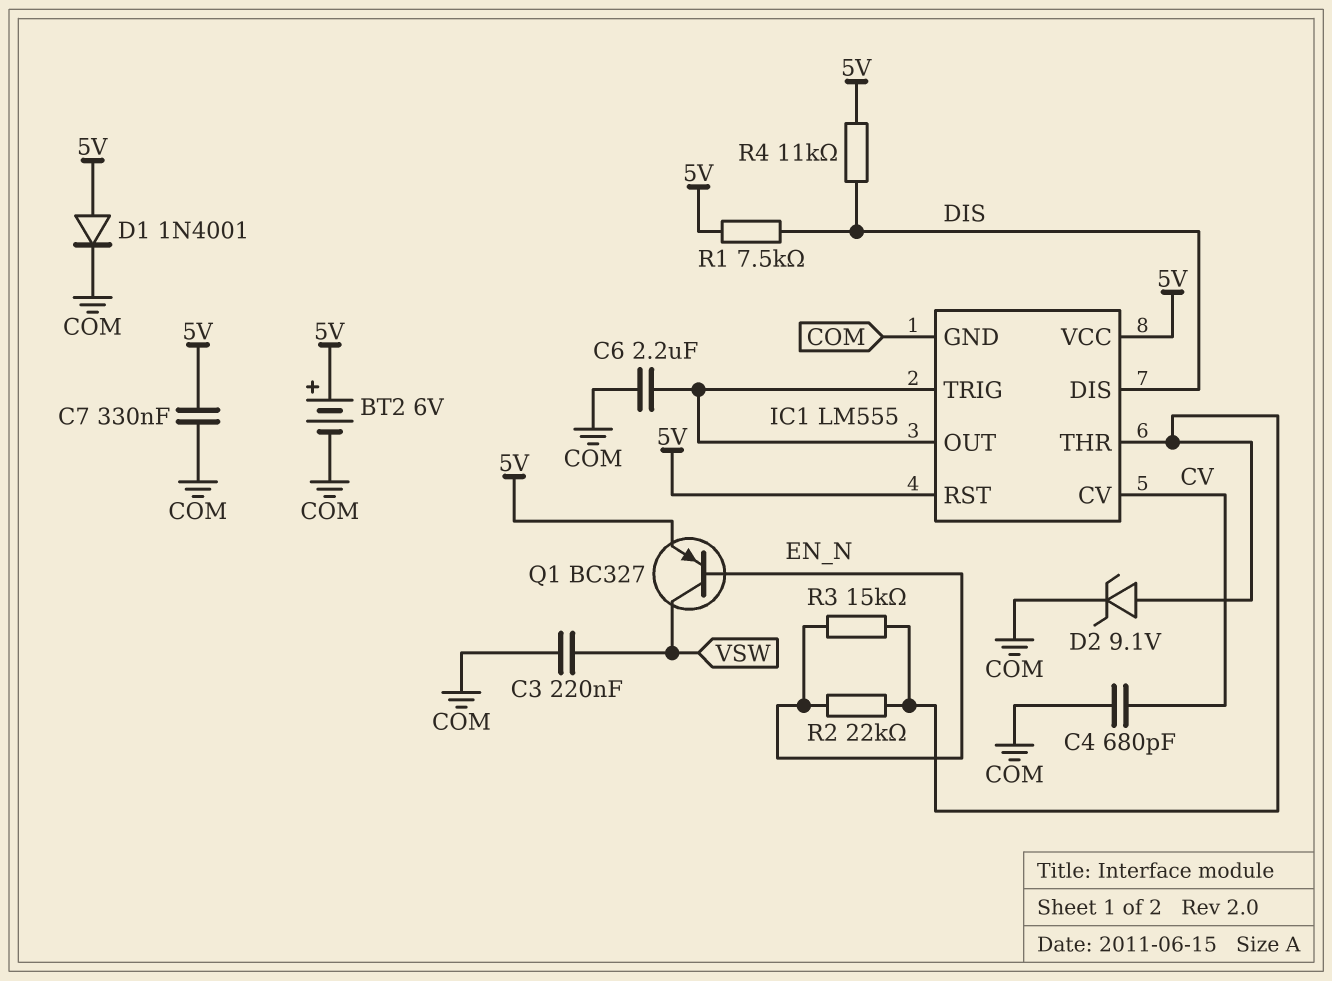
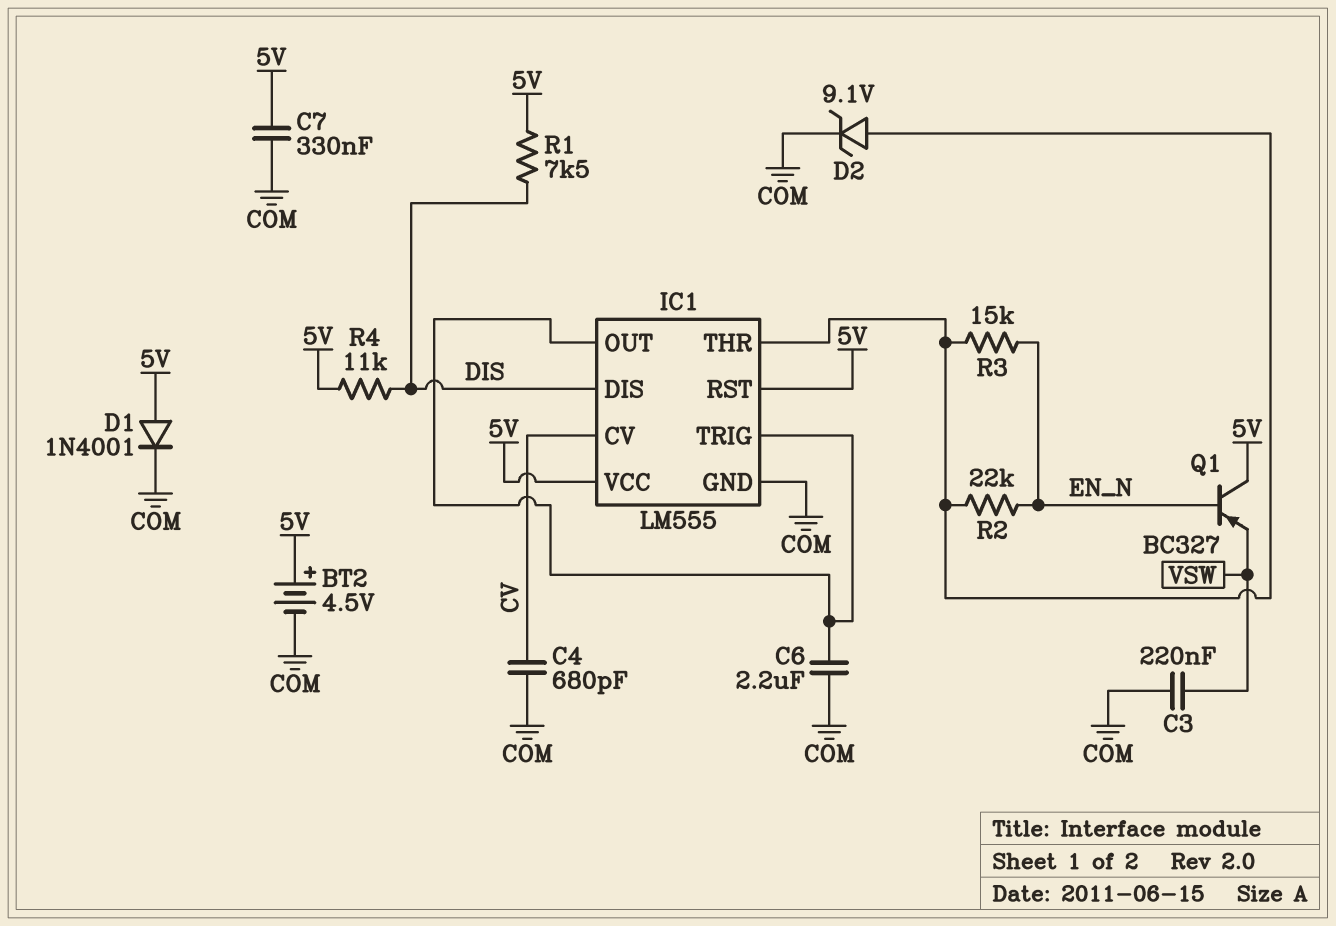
BT2: 6V (plus 5V, minus COM) -> 4.5V (plus 5V, minus COM)
Q1: PNP BC327 (B EN_N, C VSW, E 5V) -> PNP BC327 (B EN_N, C 5V, E VSW)

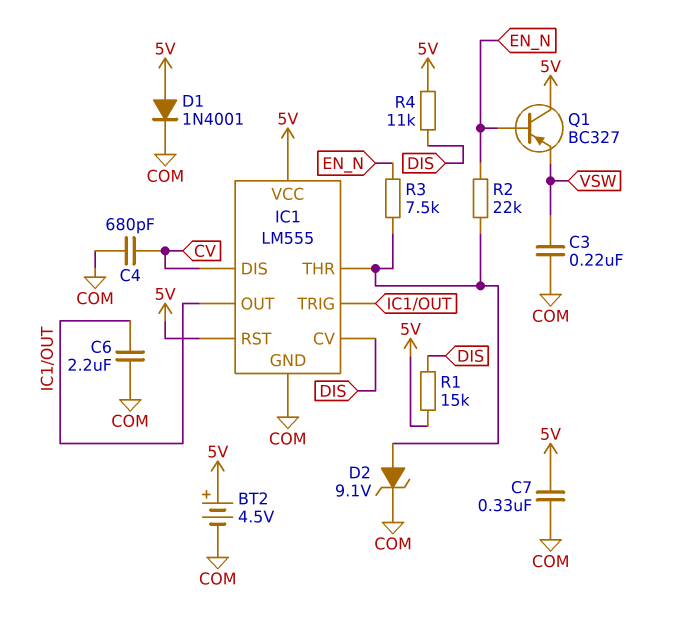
IC1 pin CV: CV -> DIS
IC1 pin DIS: DIS -> CV
R1: 7.5k (5V, DIS) -> 15k (5V, DIS)
R3: 15k (EN_N, IC1/THR) -> 7.5k (EN_N, IC1/THR)

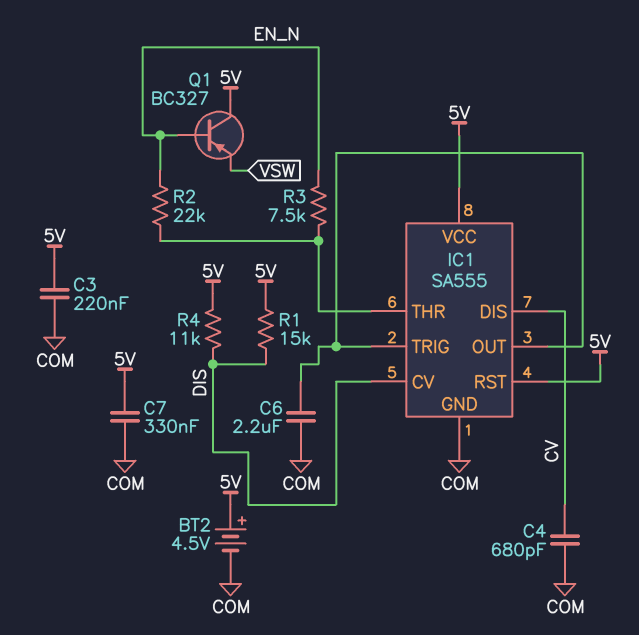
C3: 220nF (COM, VSW) -> 220nF (5V, COM)
D1: diode 1N4001 (A 5V, K COM) -> none
D2: zener 9.1V (A IC1/THR, K COM) -> none
IC1: LM555 -> SA555

